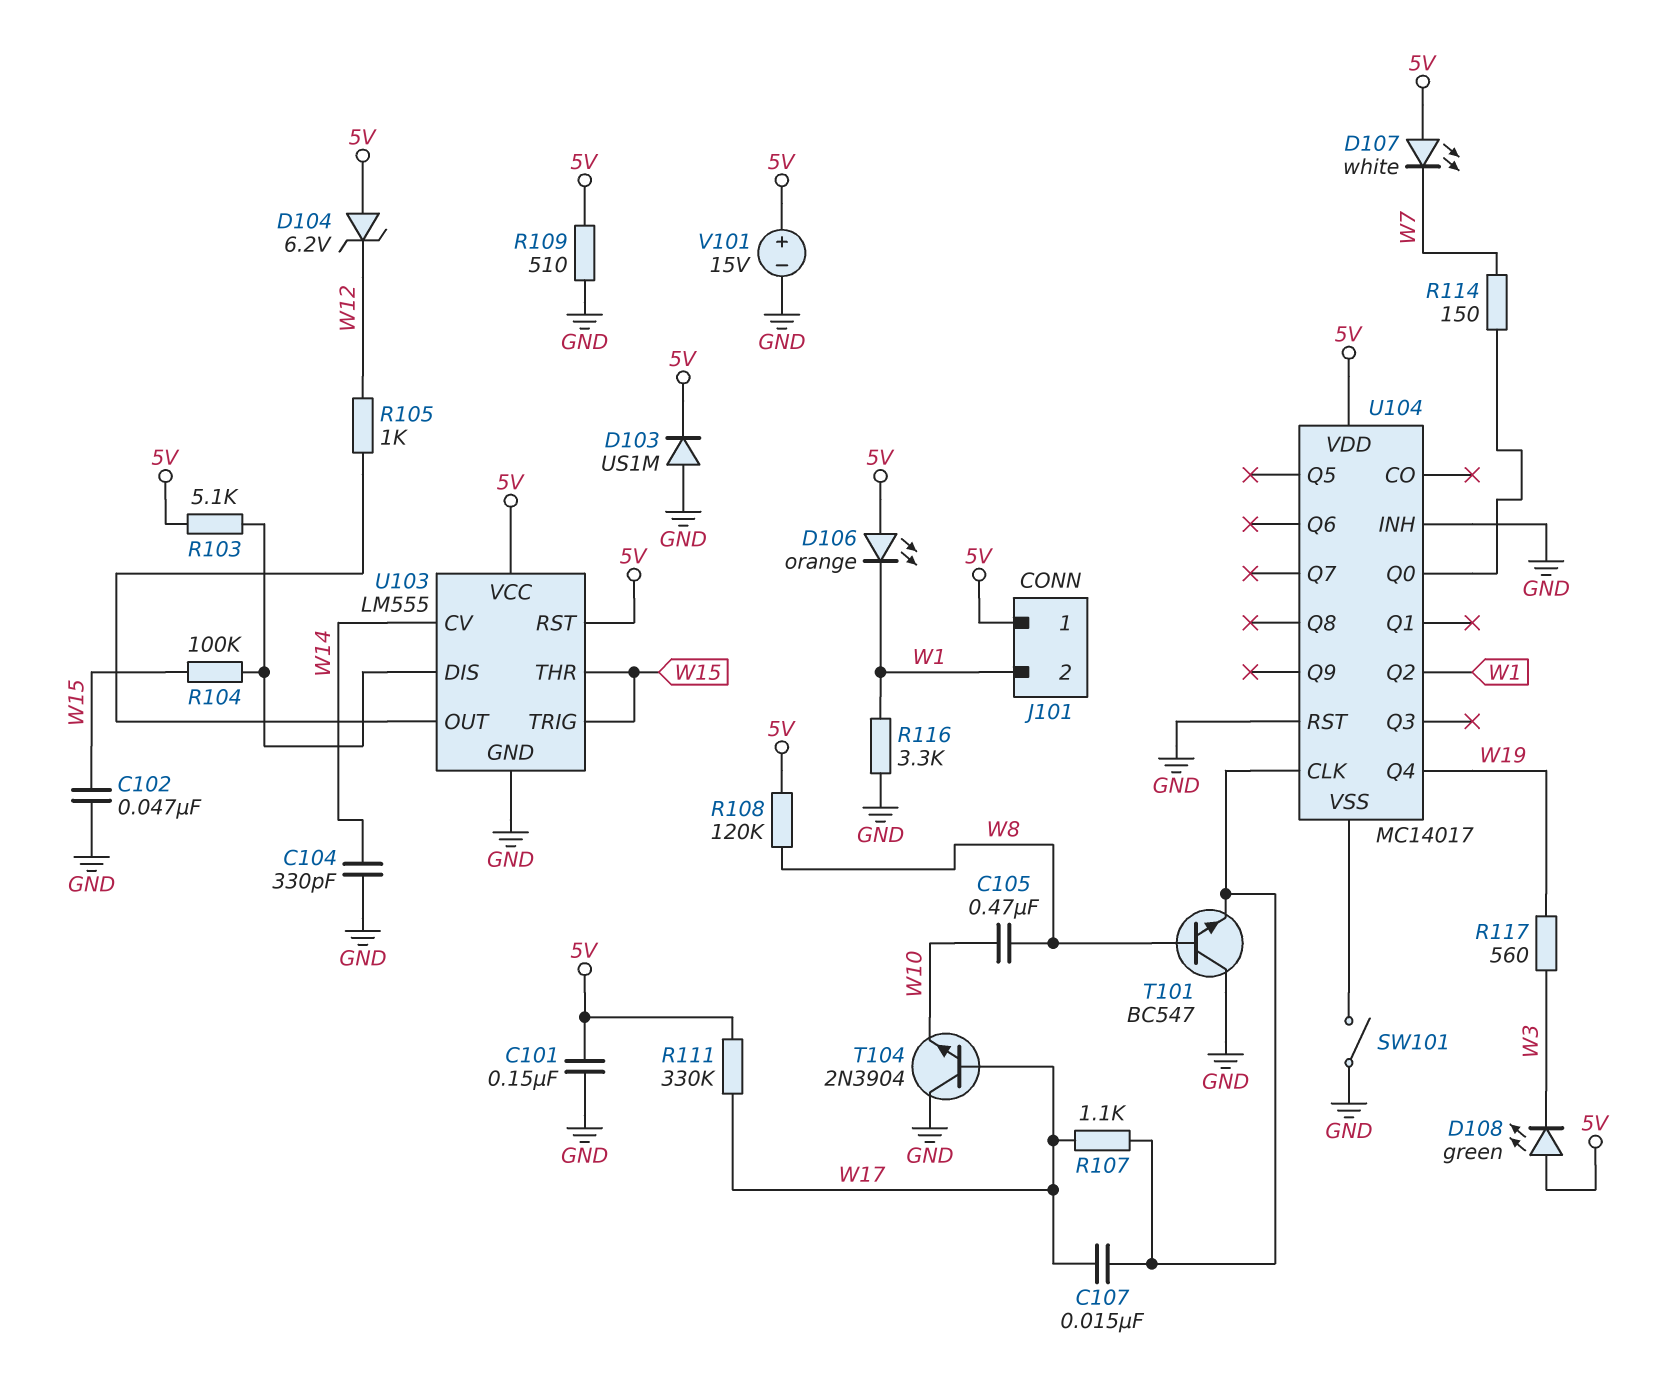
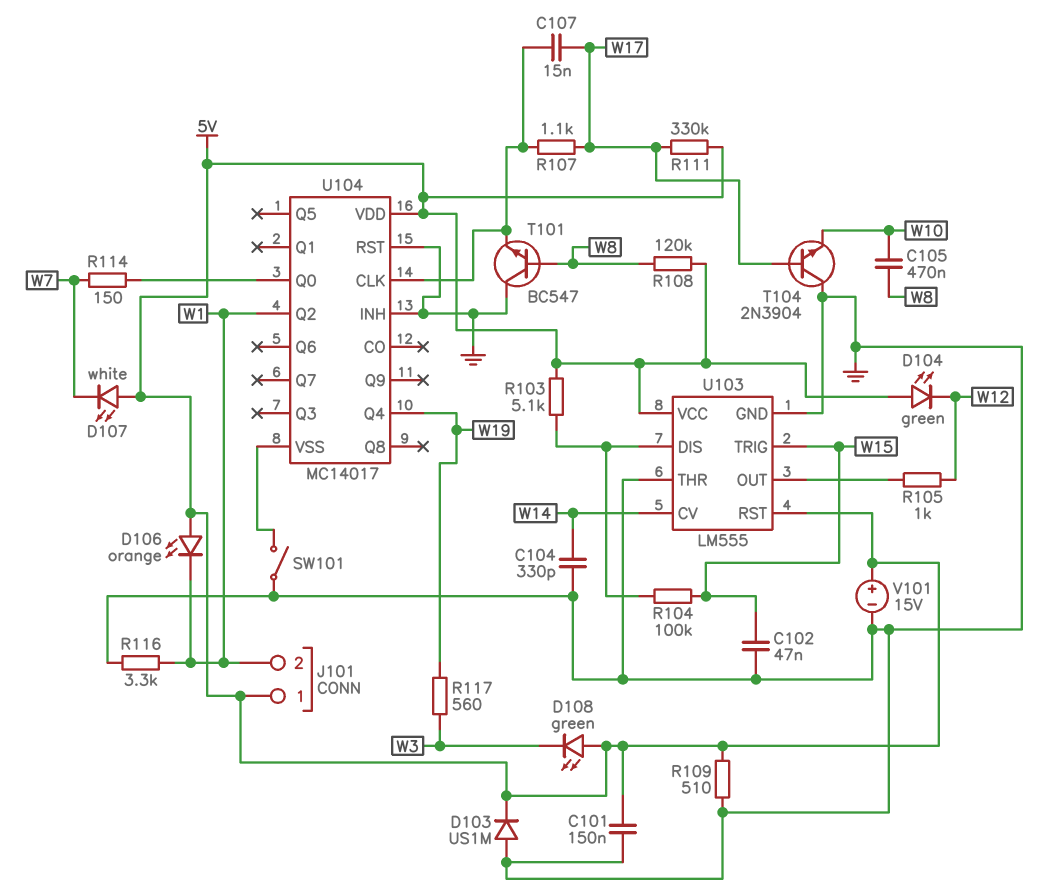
D104: zener 6.2V (A 5V, K W12) -> LED green (A 5V, K W12)
U103 pin THR: W15 -> GND

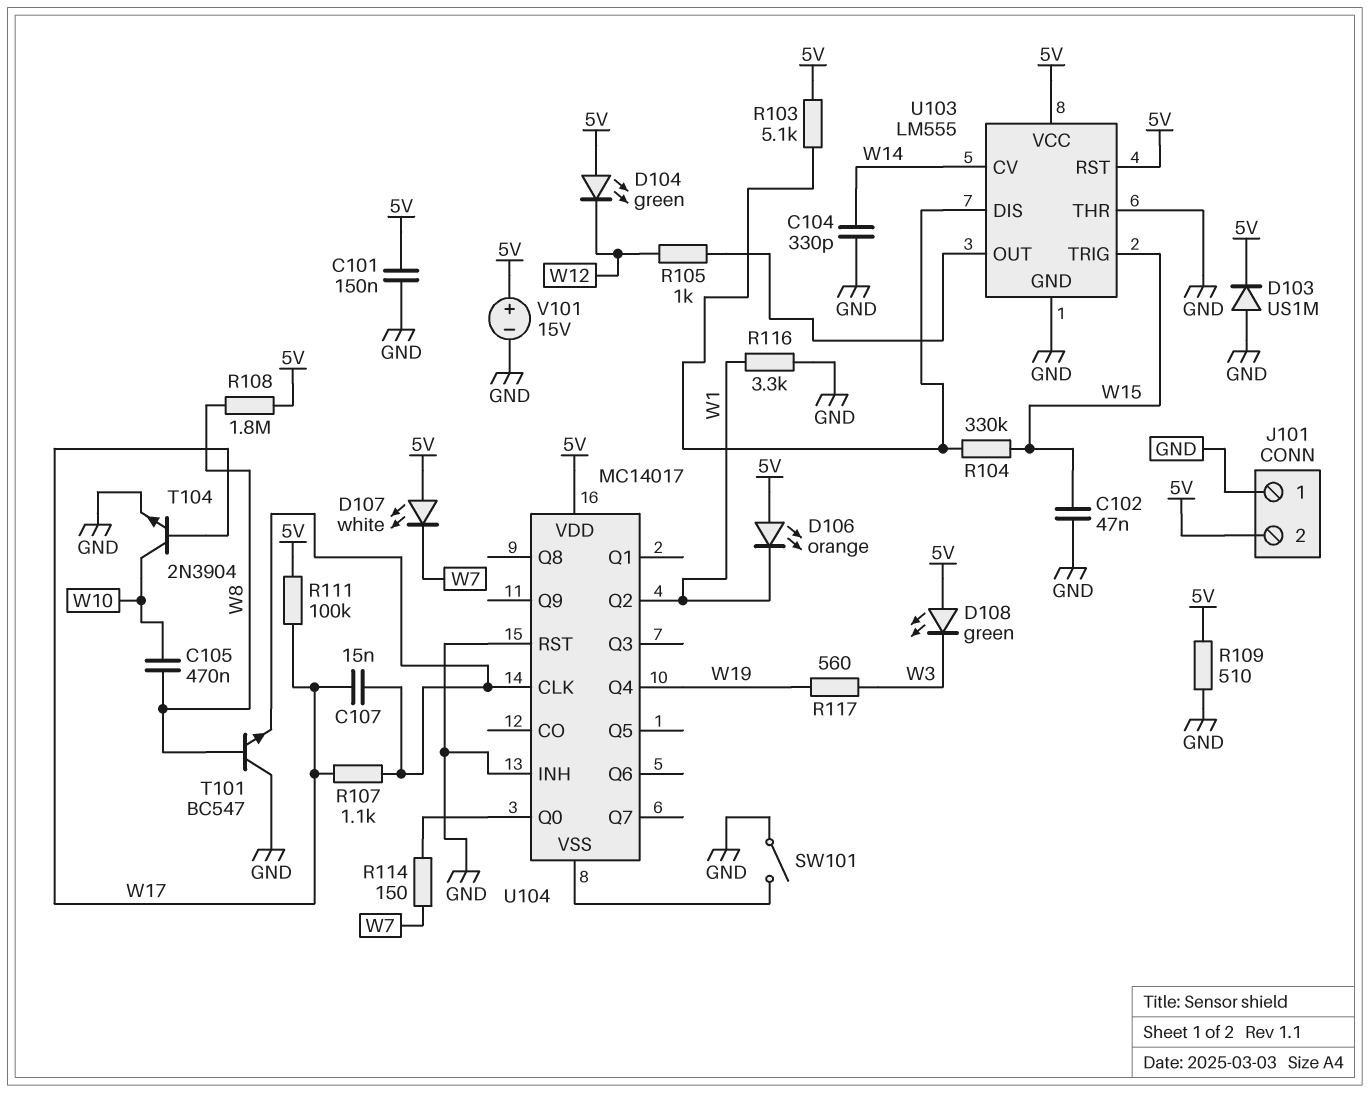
J101 pin 1: 5V -> GND
J101 pin 2: W1 -> 5V
R104: 100k (U103/DIS, W15) -> 330k (U103/DIS, W15)
R108: 120k (5V, W8) -> 1.8M (5V, W8)
R111: 330k (5V, W17) -> 100k (5V, W17)
T104: NPN 2N3904 (B W17, C GND, E W10) -> NPN 2N3904 (B W17, C W10, E GND)

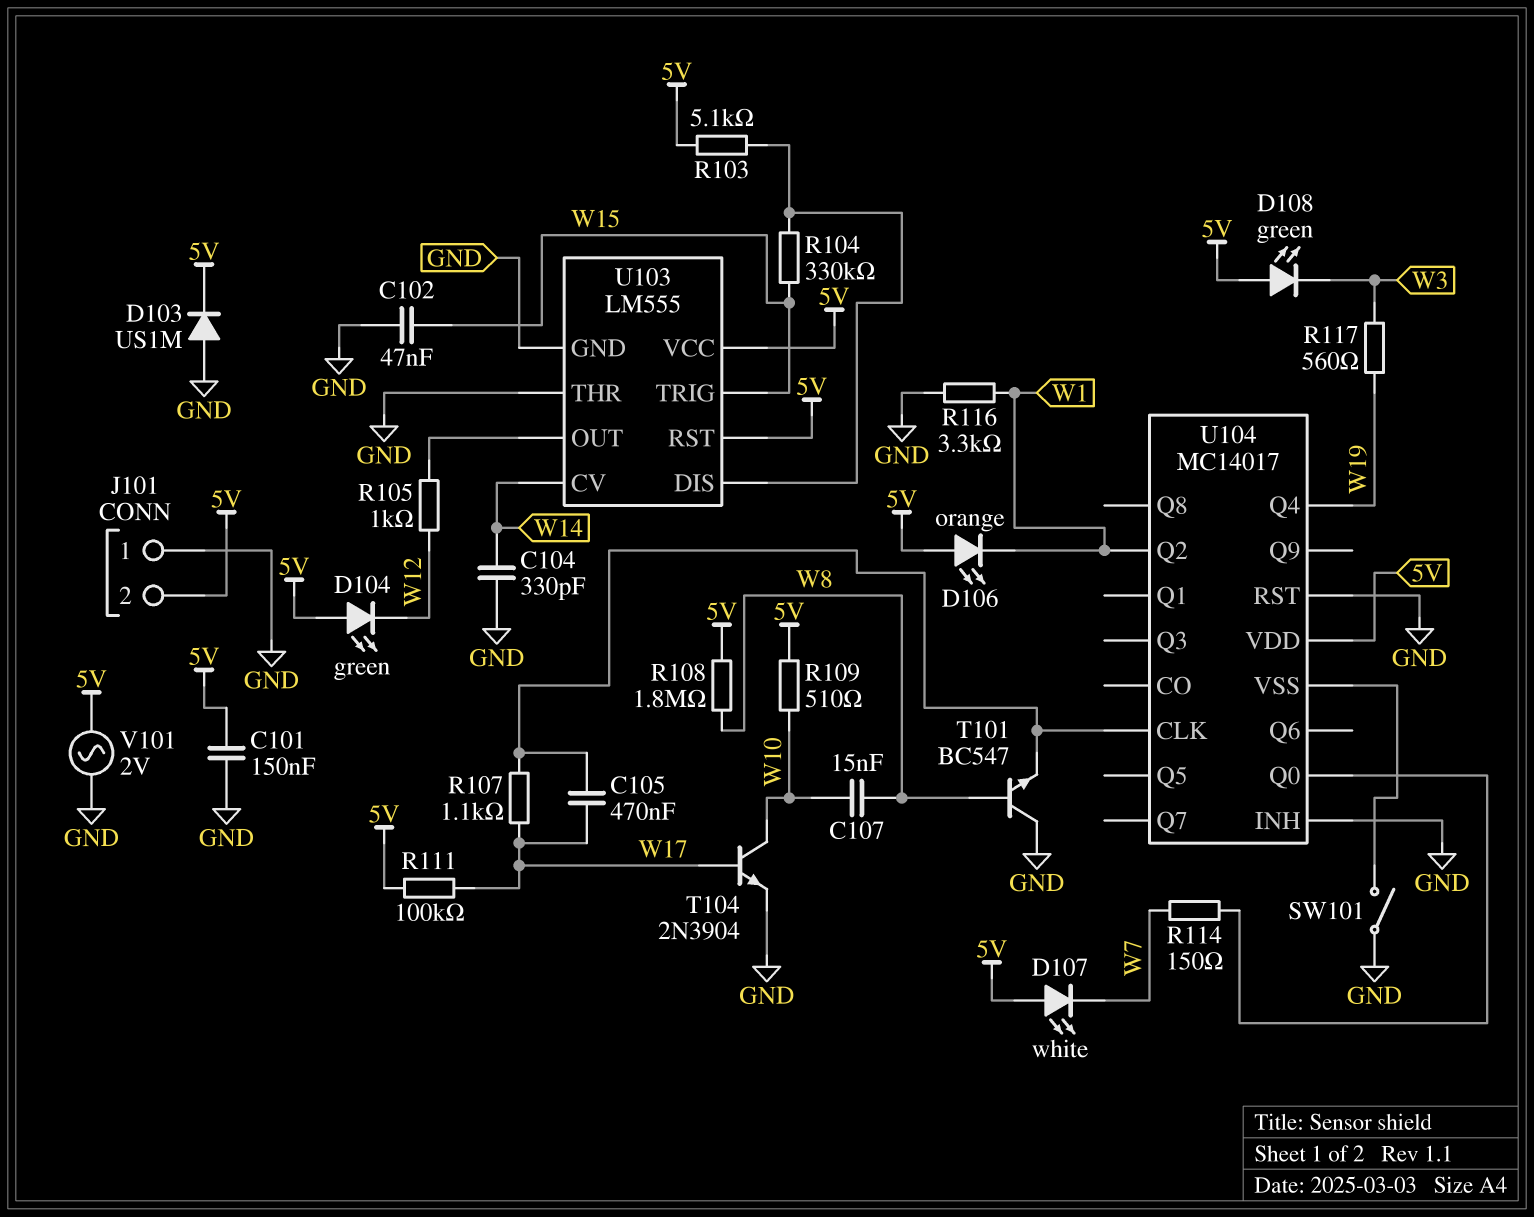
C105: 470nF (W8, W10) -> 470nF (U104/CLK, W17)
C107: 15nF (U104/CLK, W17) -> 15nF (W8, W10)
R109: 510 (5V, GND) -> 510 (5V, W10)
V101: 15V (plus 5V, minus GND) -> AC 2V (5V, GND)

